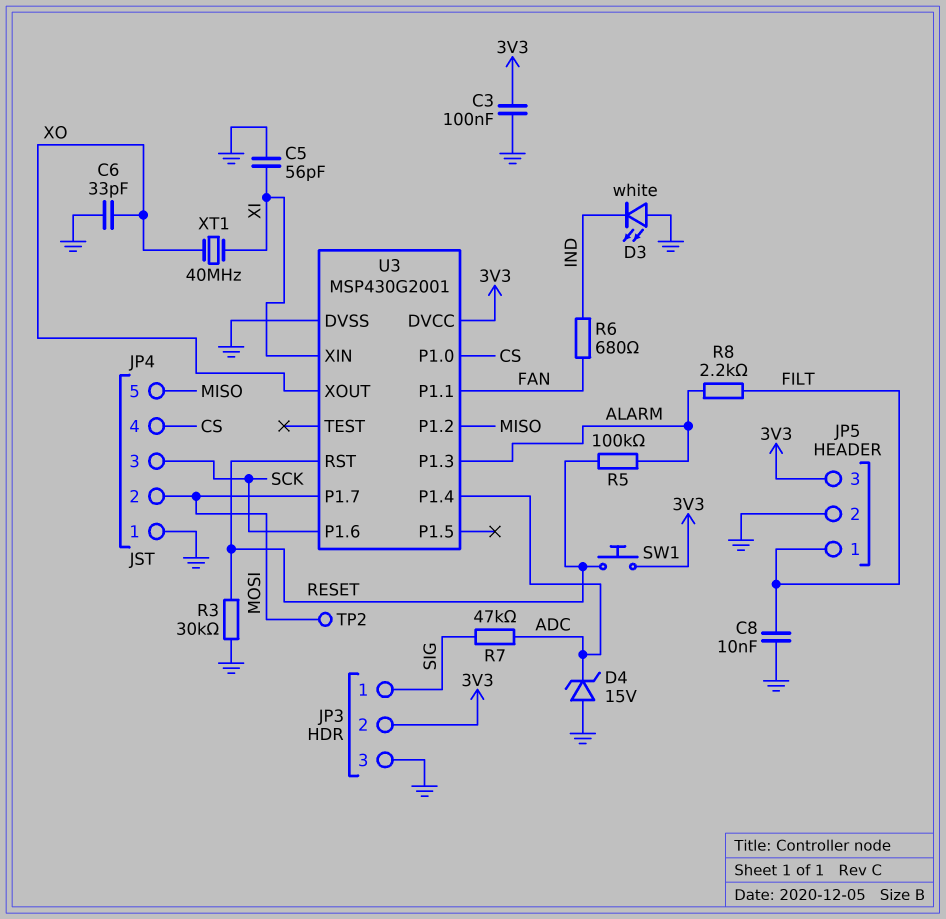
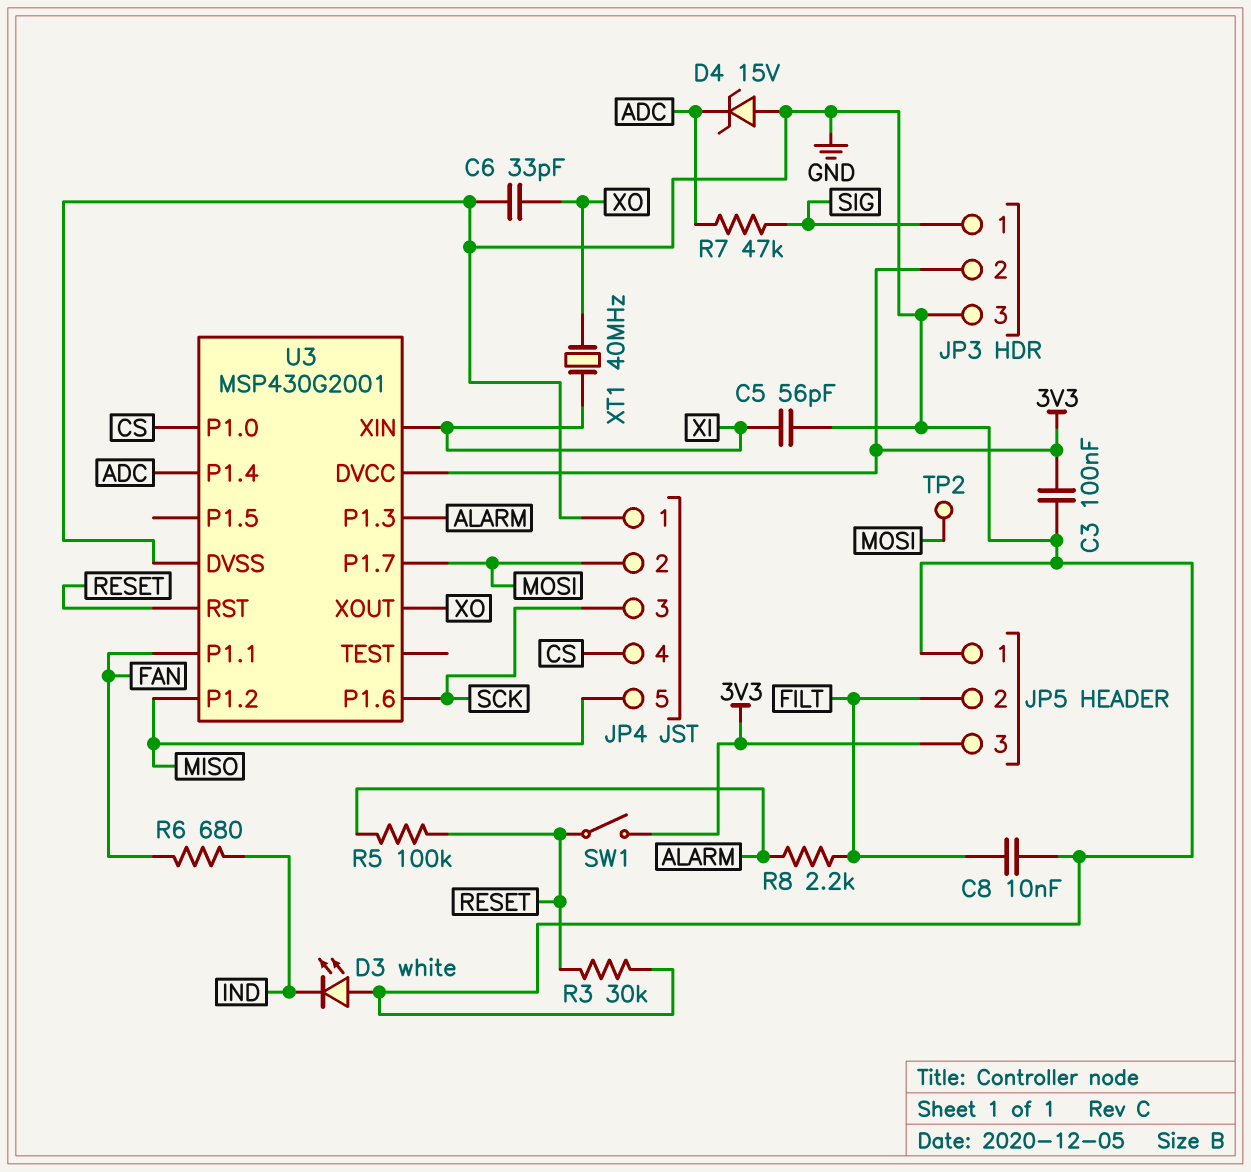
JP5 pin 1: FILT -> GND
JP5 pin 2: GND -> FILT
SW1: button (3V3, RESET) -> switch (3V3, RESET)

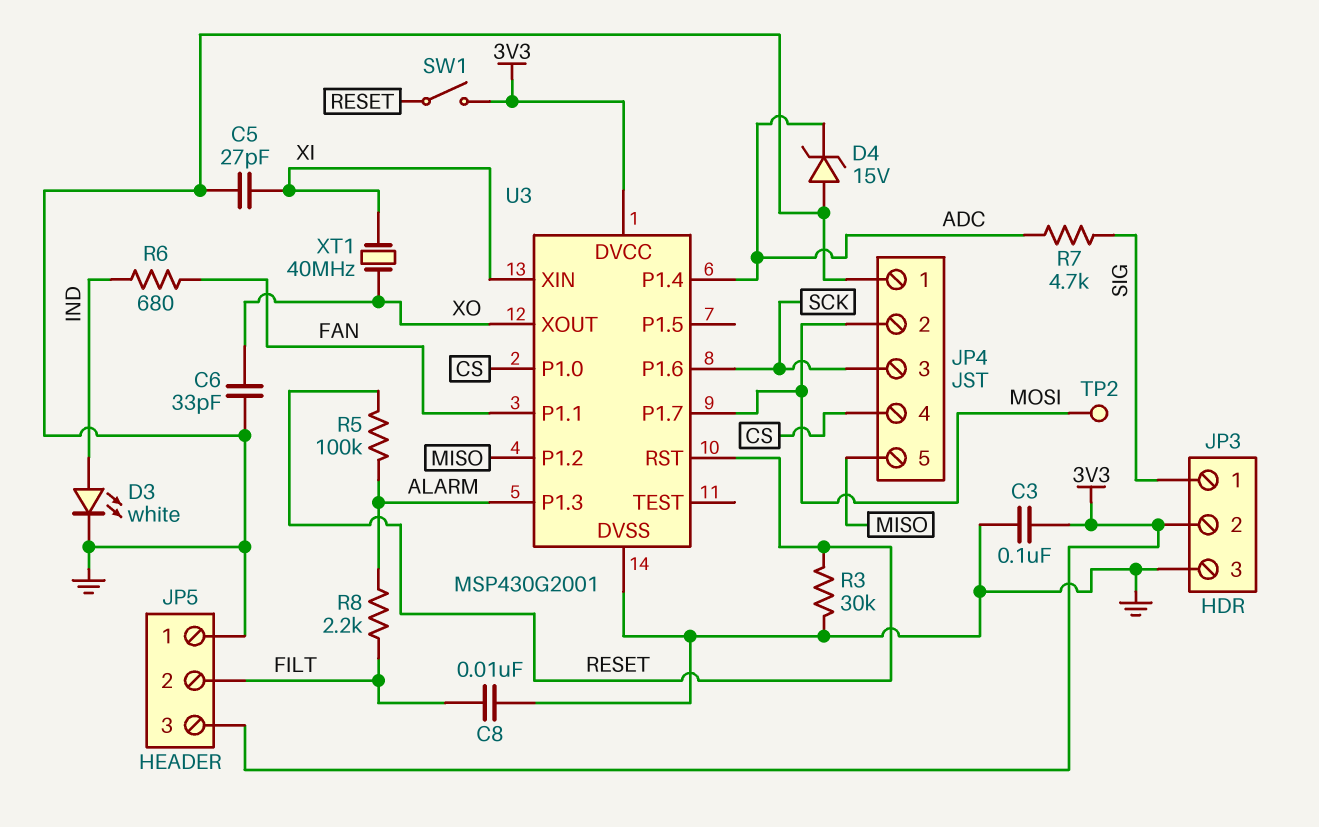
C5: 56pF (GND, XI) -> 27pF (GND, XI)
D3: LED white (A GND, K IND) -> LED white (A IND, K GND)
R7: 47k (ADC, SIG) -> 4.7k (ADC, SIG)

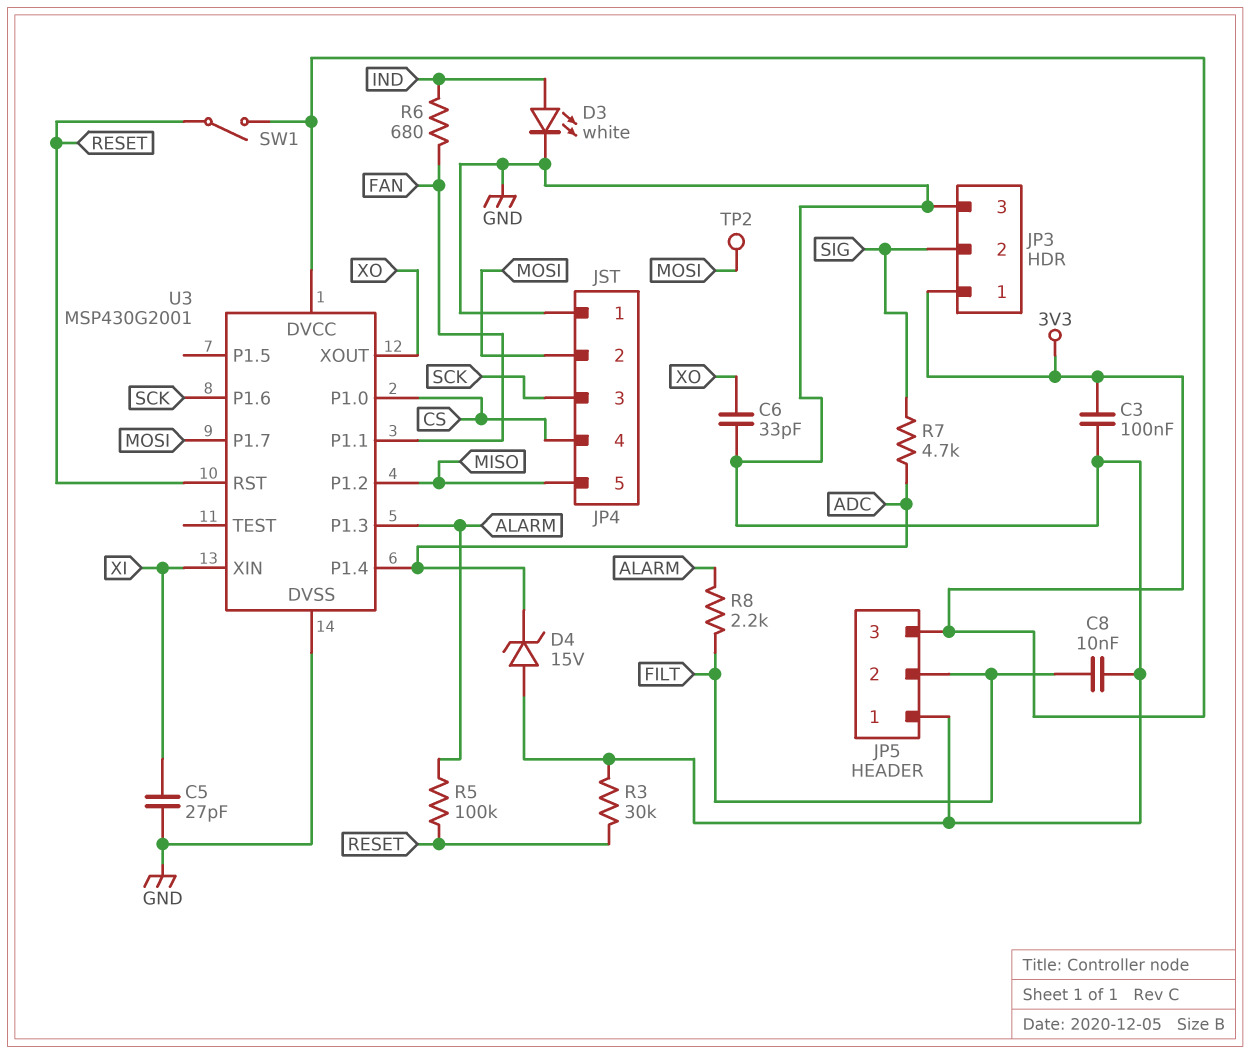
JP3 pin 1: SIG -> 3V3
JP3 pin 2: 3V3 -> SIG
XT1: 40MHz (XI, XO) -> none

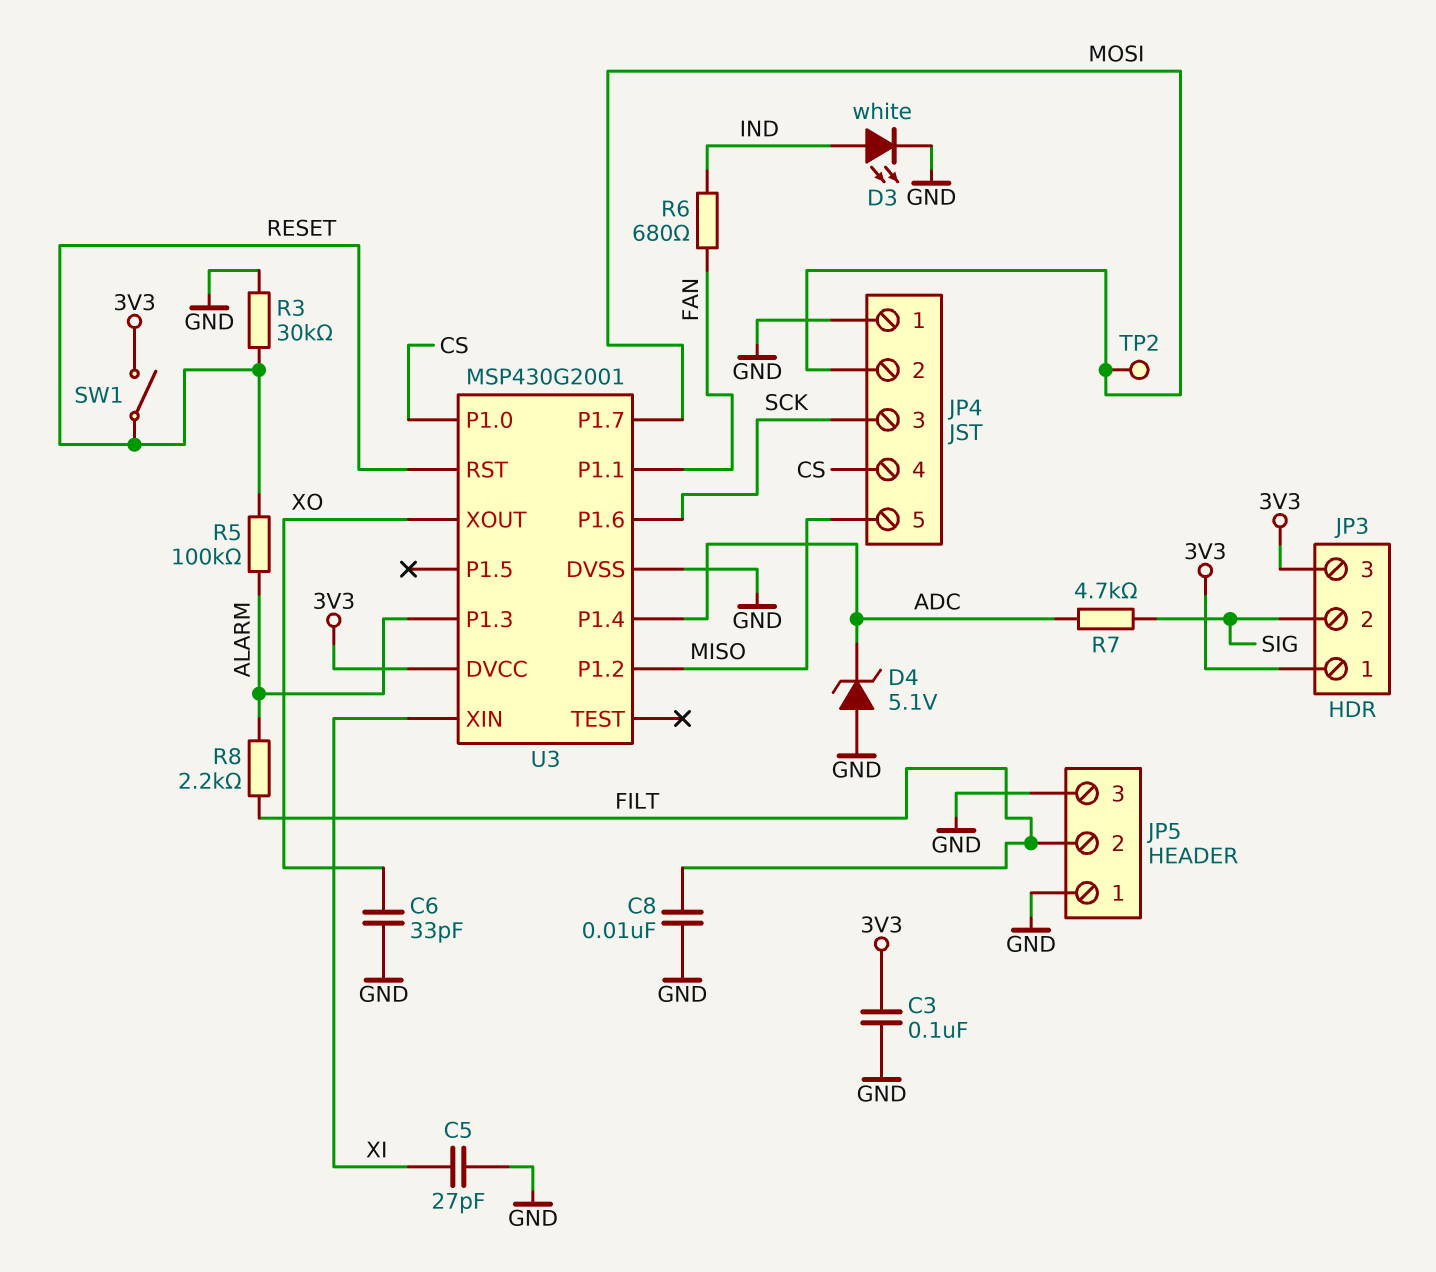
D4: zener 15V (A GND, K ADC) -> zener 5.1V (A GND, K ADC)
JP3 pin 3: GND -> 3V3
JP5 pin 3: 3V3 -> GND

